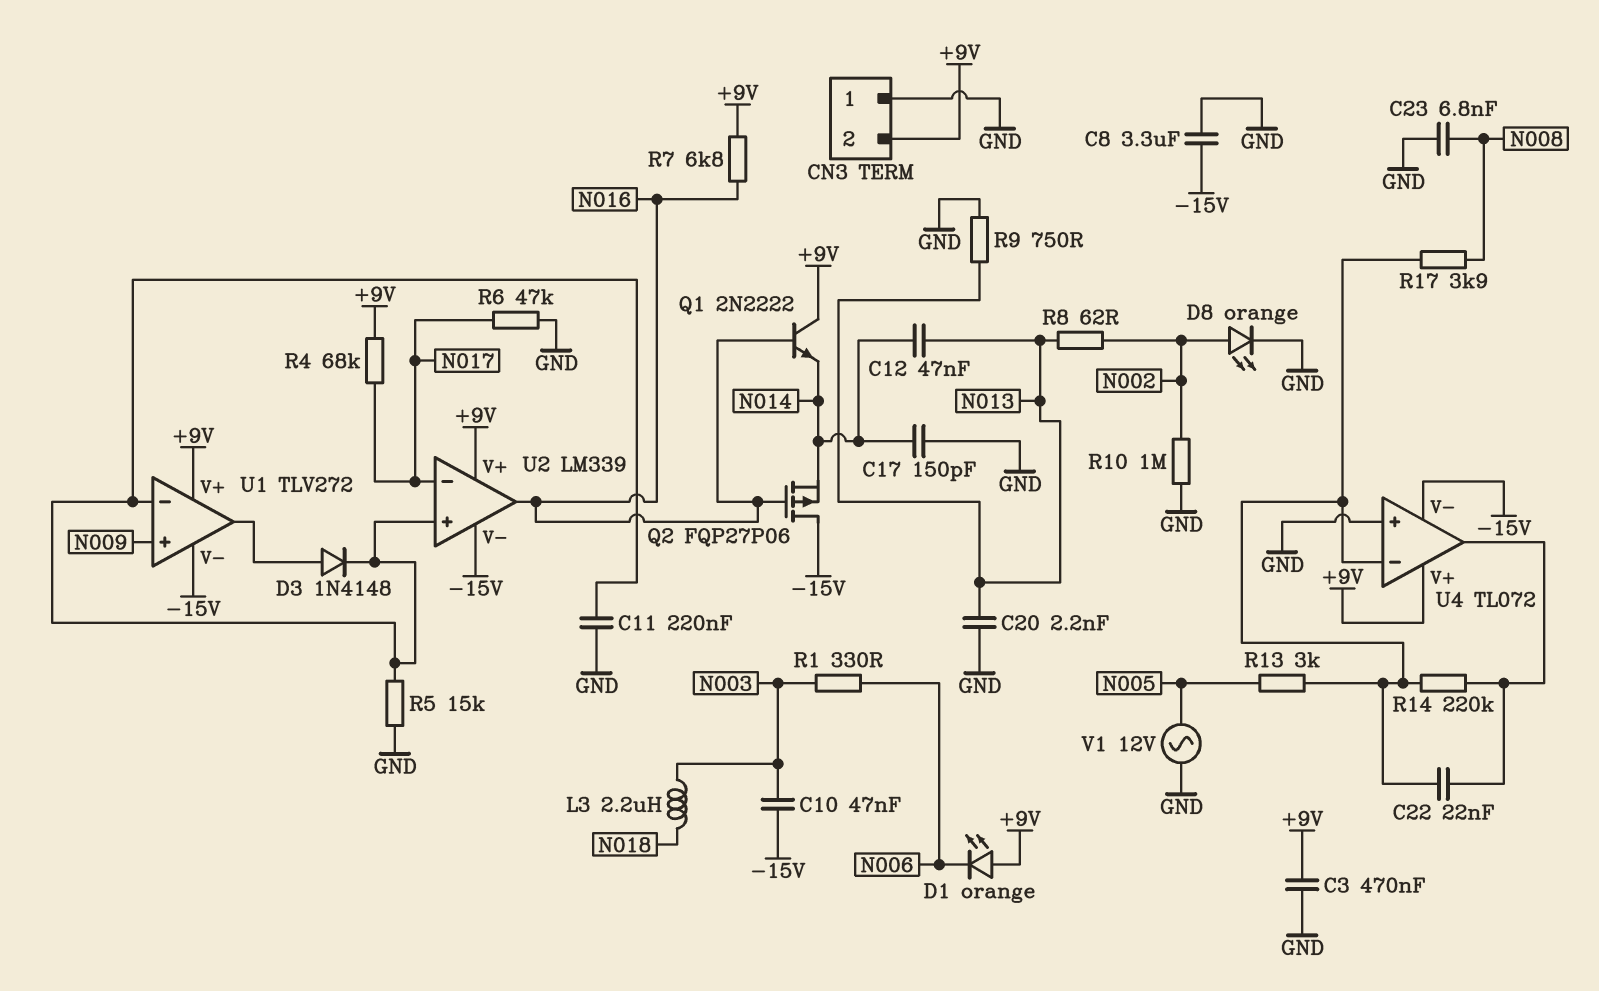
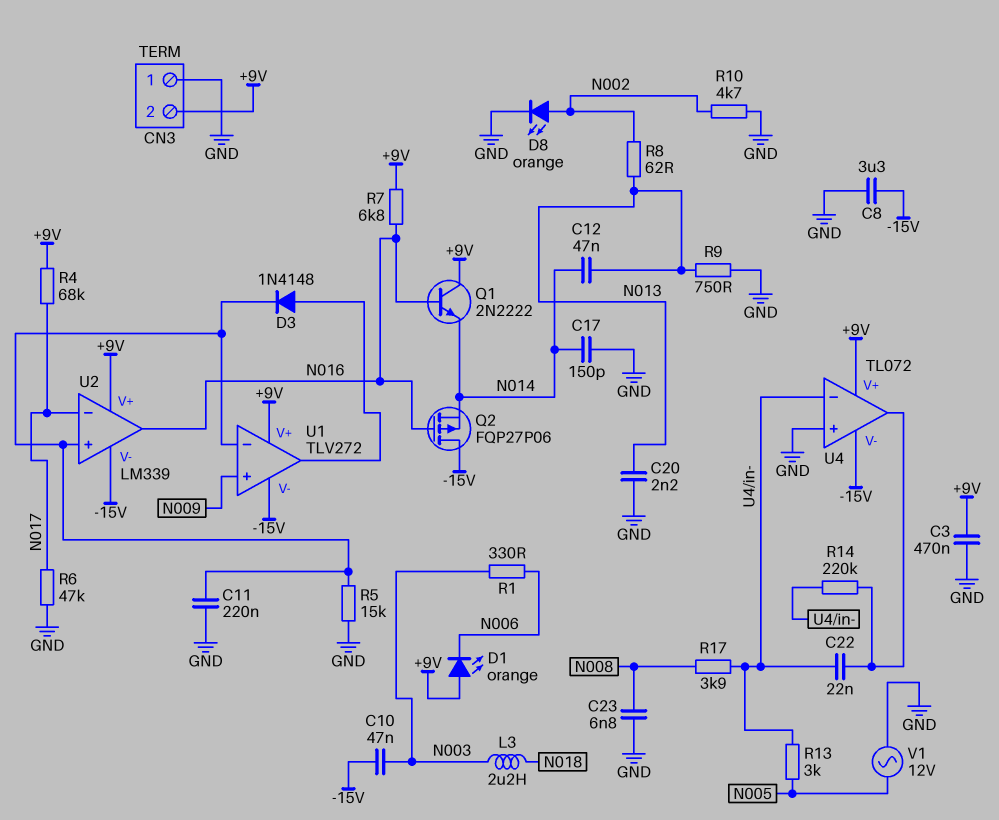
R10: 1M (GND, N002) -> 4.7k (GND, N002)

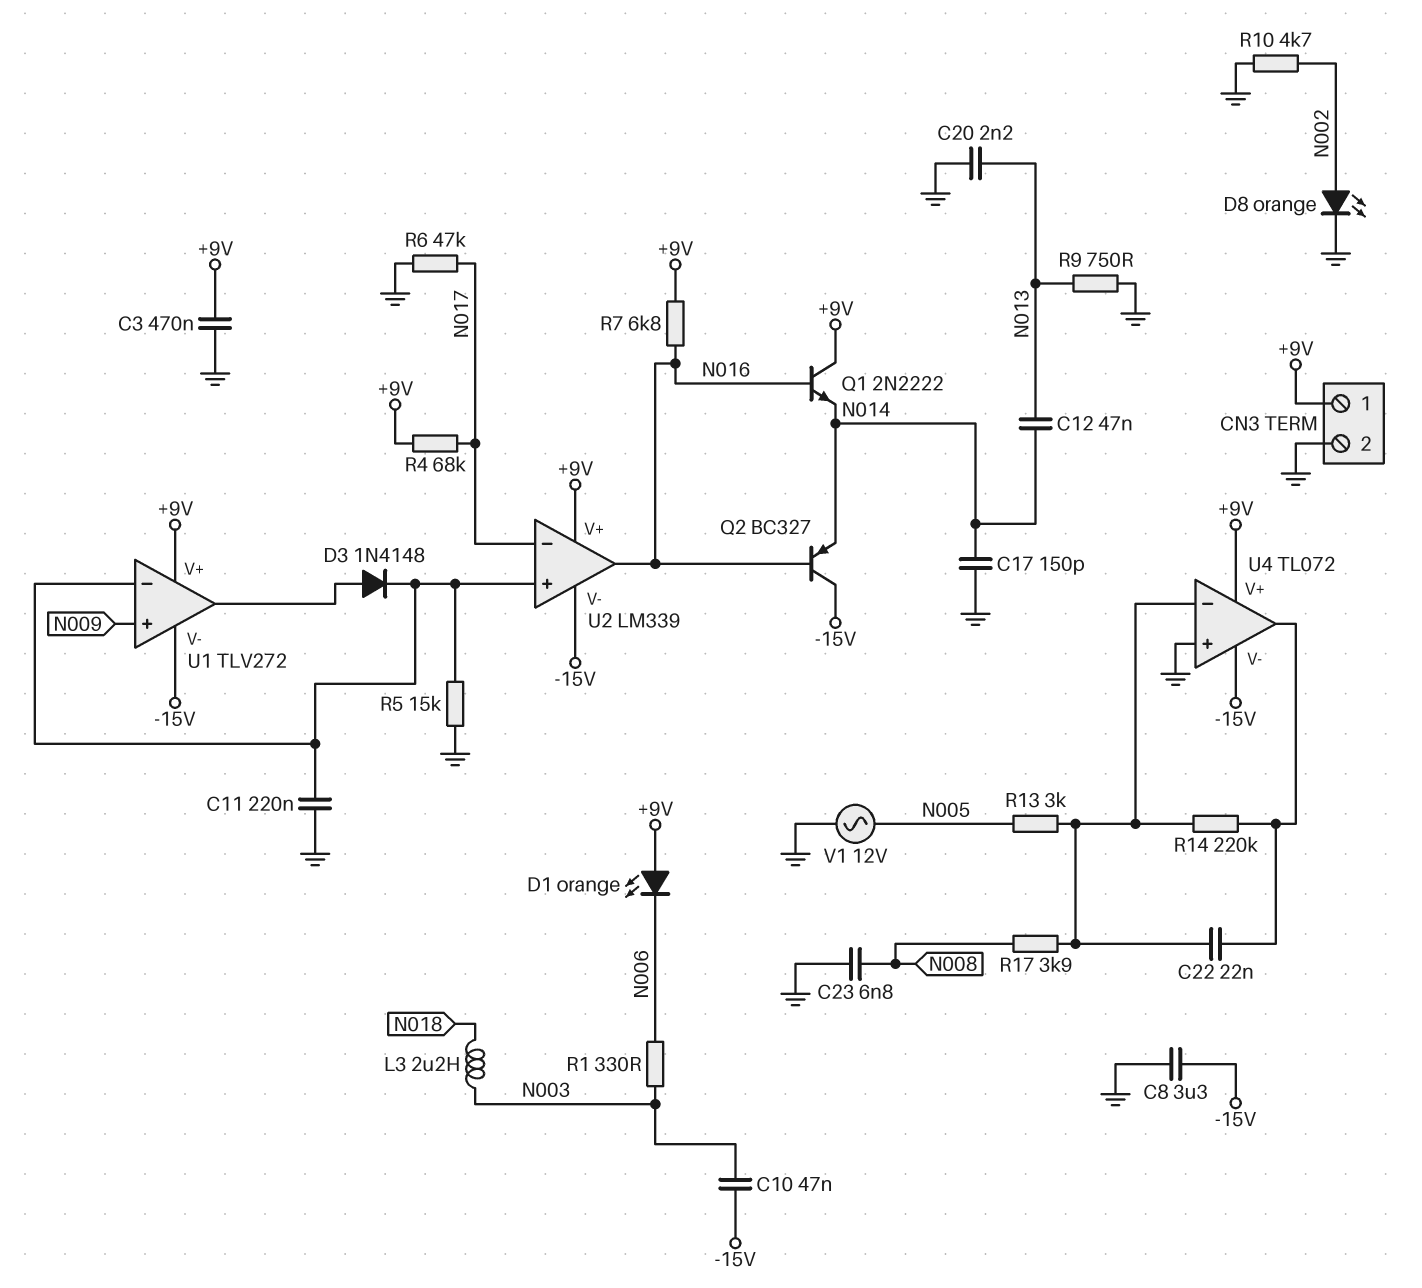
CN3 pin 1: GND -> +9V
CN3 pin 2: +9V -> GND
Q2: PMOS FQP27P06 (G N016, D -15V, S N014) -> PNP BC327 (B N016, C -15V, E N014)
R8: 62 (N002, N013) -> none

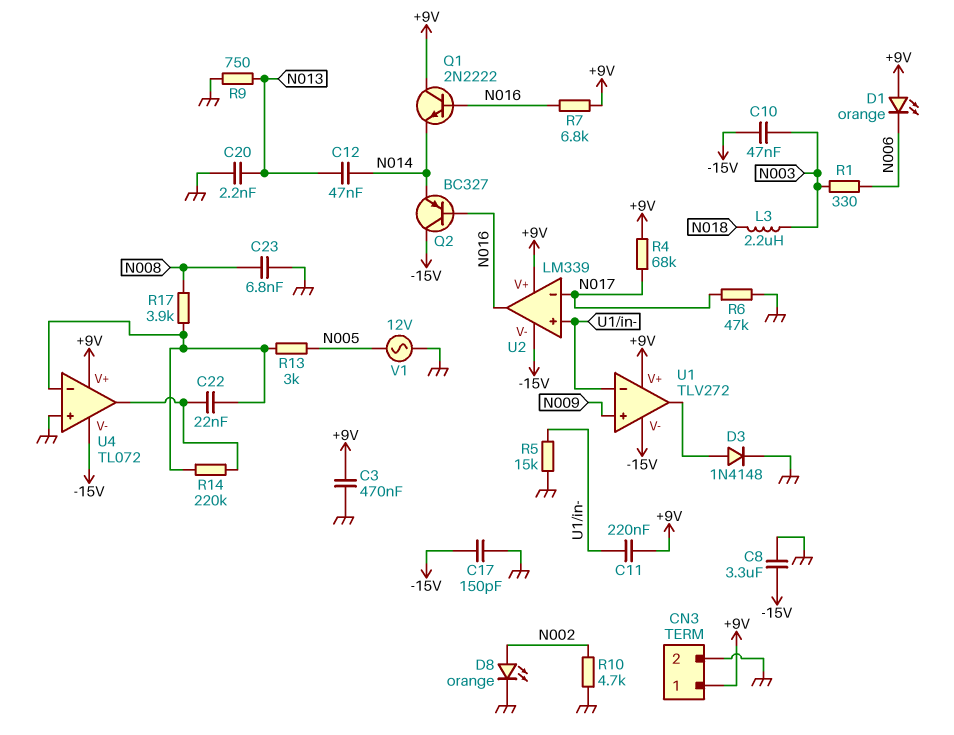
C11: 220nF (GND, U1/in-) -> 220nF (+9V, U1/in-)
C17: 150pF (GND, N014) -> 150pF (-15V, GND)
D3: diode 1N4148 (A U1/out, K U1/in-) -> diode 1N4148 (A U1/out, K GND)

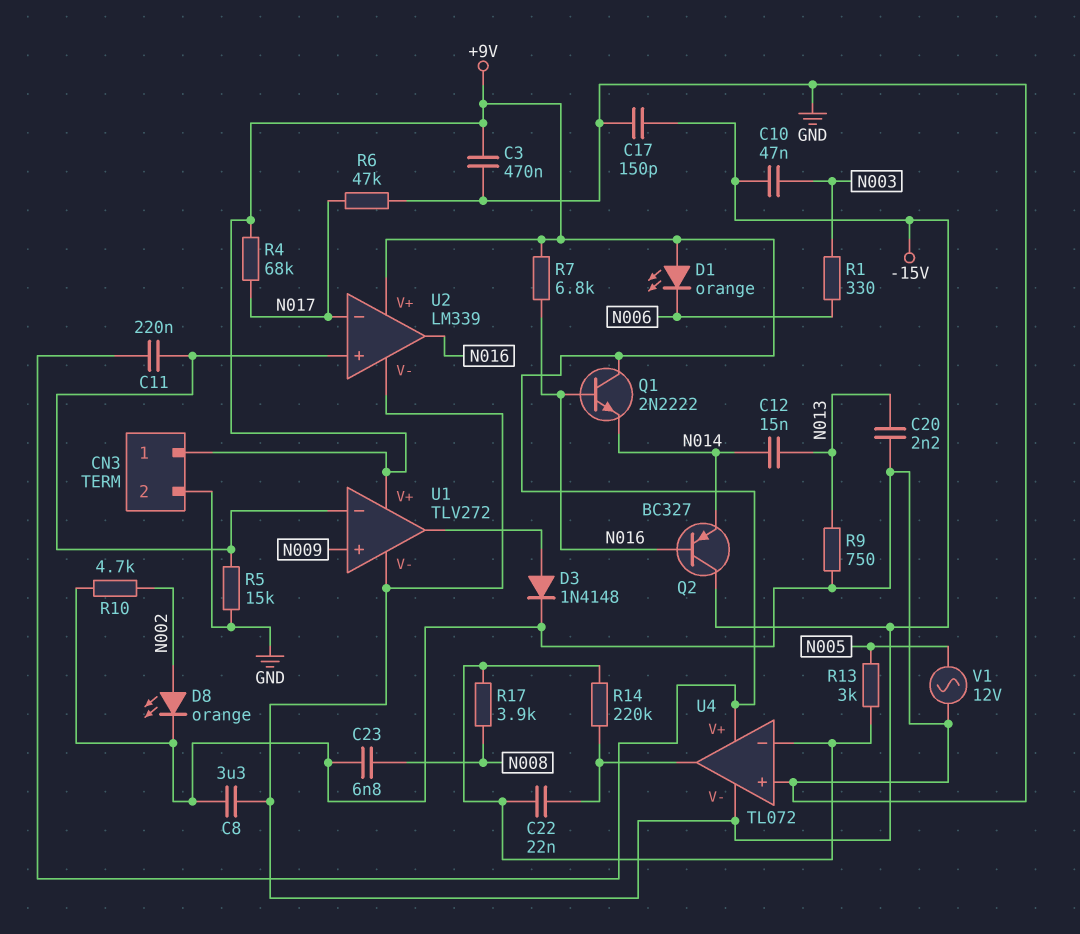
C12: 47nF (N013, N014) -> 15nF (N013, N014)
L3: 2.2uH (N003, N018) -> none

